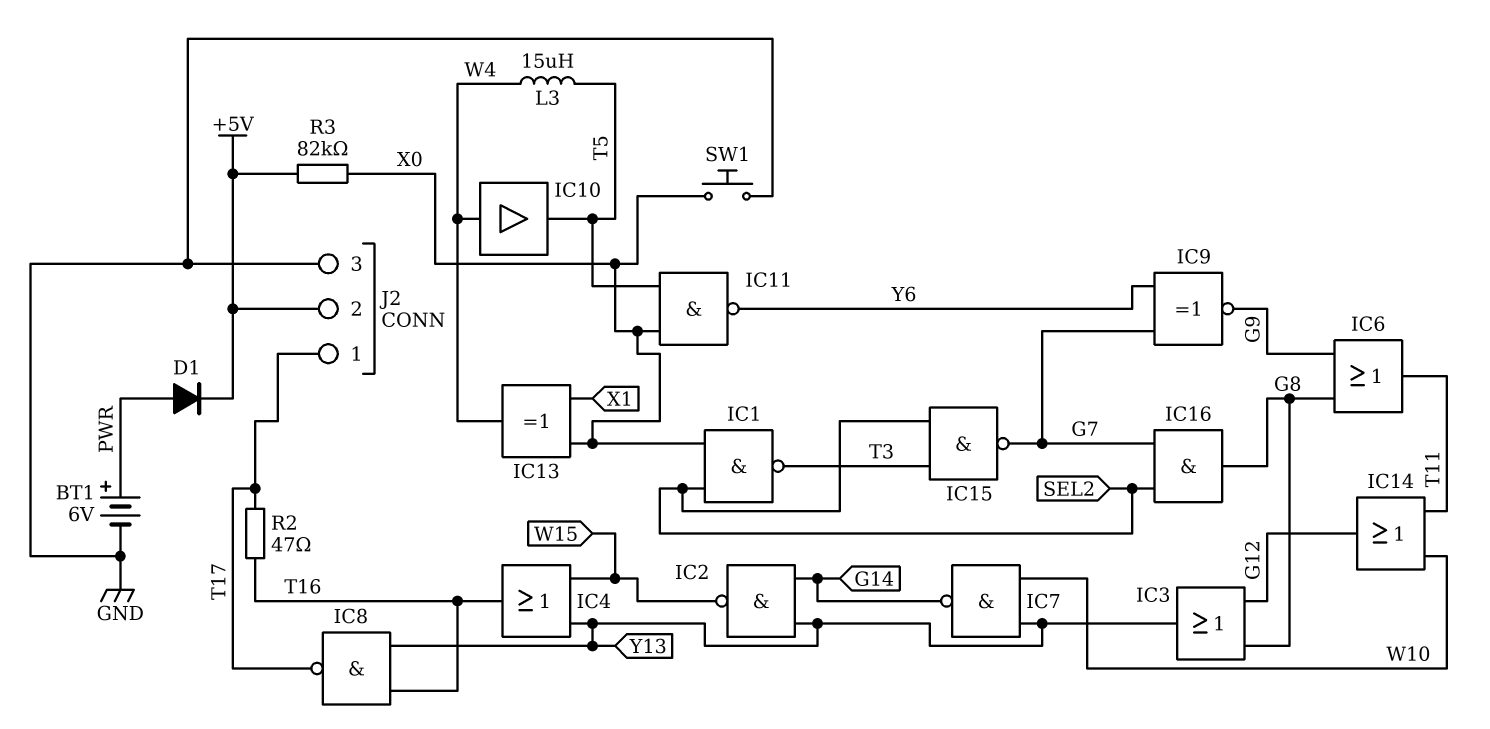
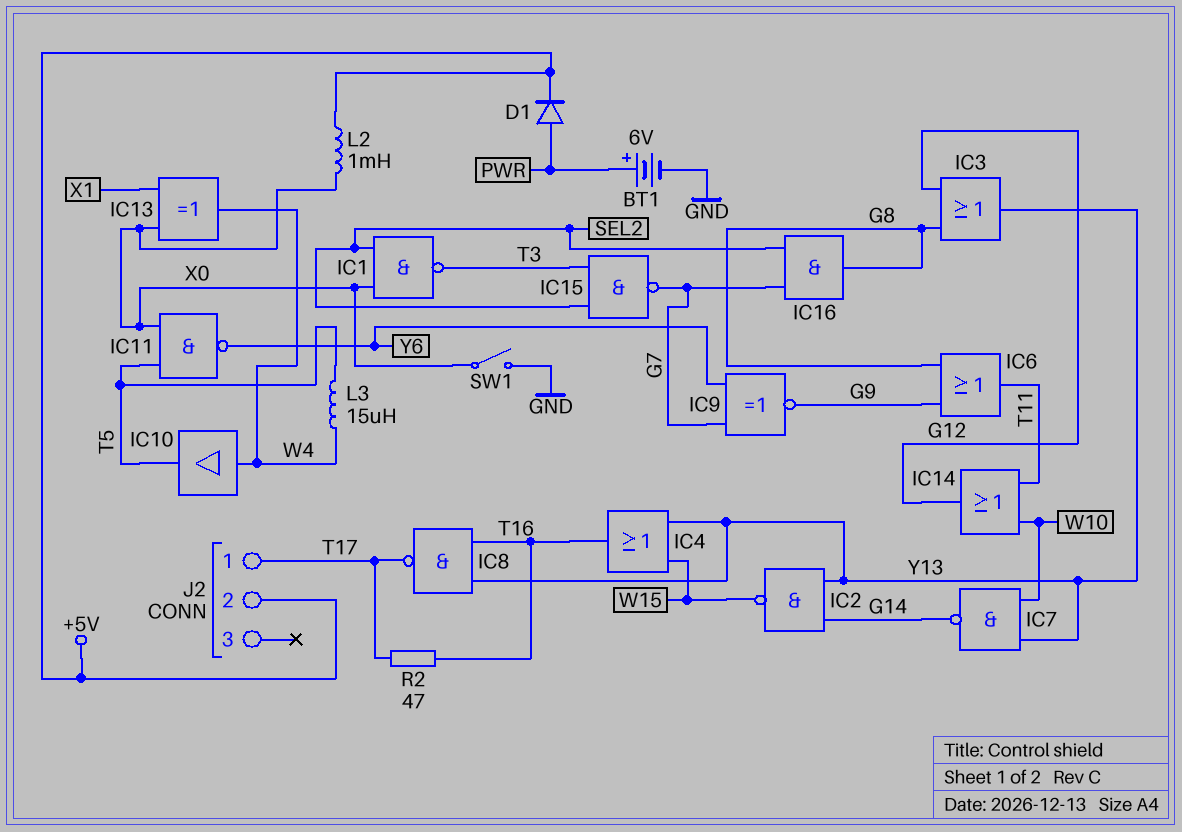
J2 pin 3: GND -> none
L2: none -> 1mH (+5V, X0)
R3: 82k (+5V, X0) -> none
SW1: button (GND, X0) -> switch (GND, X0)

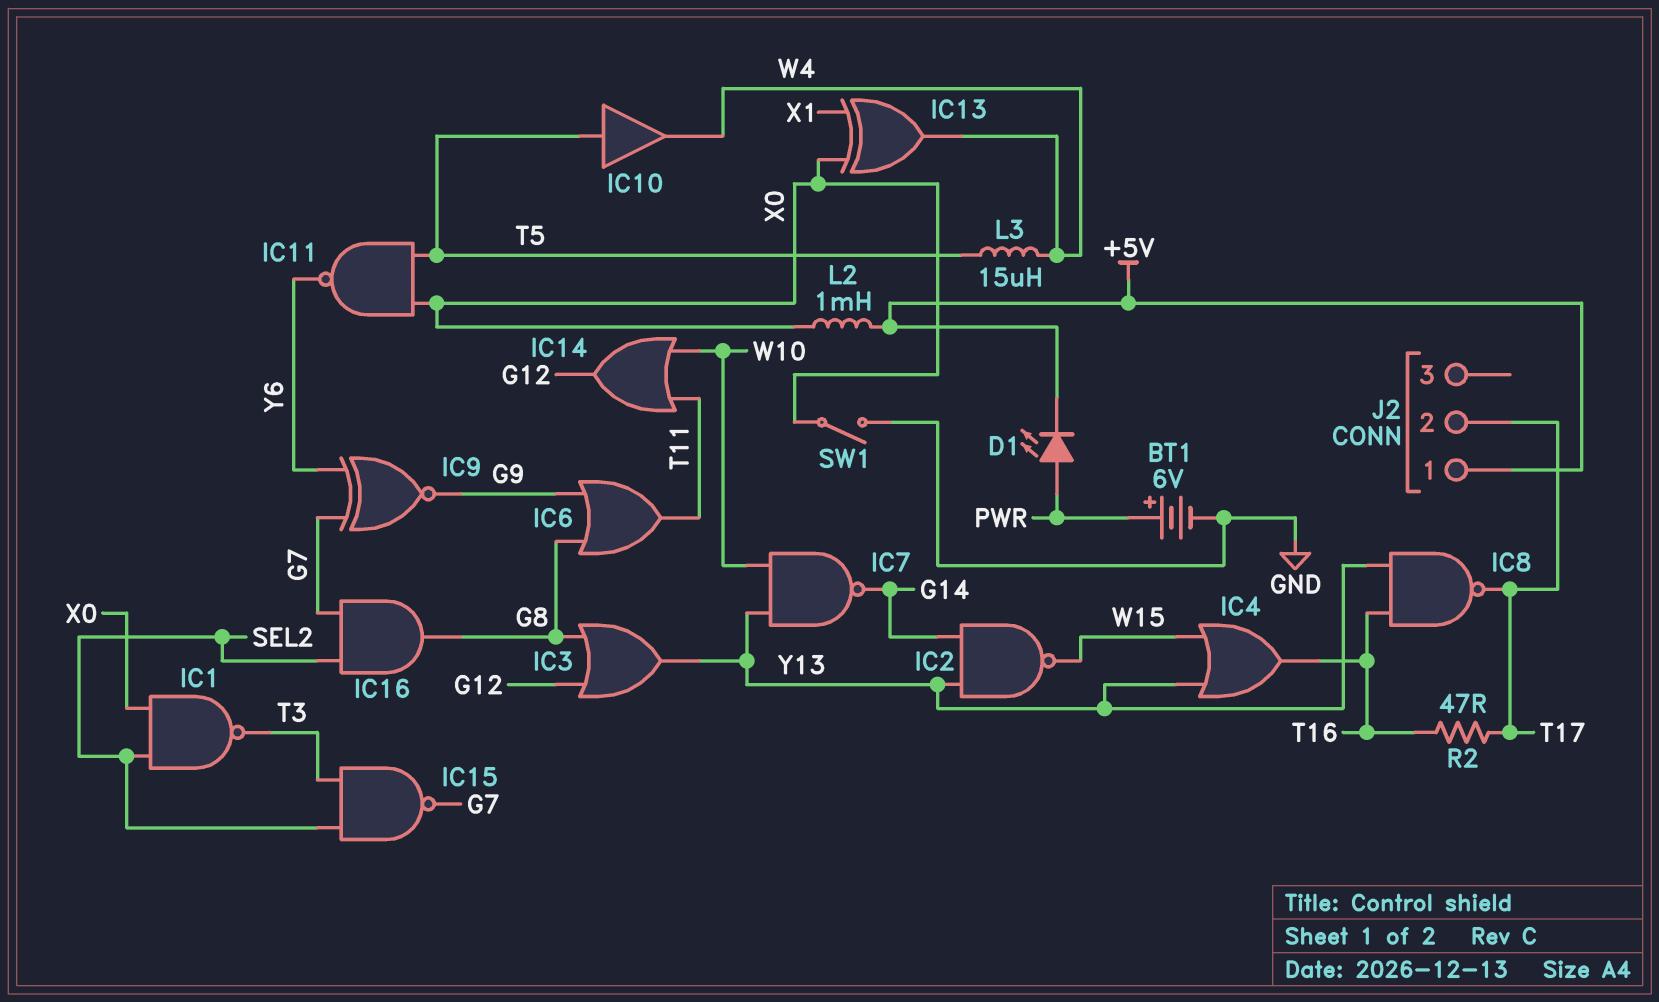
D1: diode (A PWR, K +5V) -> LED (A PWR, K +5V)
IC10: buffer (in W4, out T5) -> buffer (in T5, out W4)
J2 pin 1: T17 -> +5V
J2 pin 2: +5V -> T17

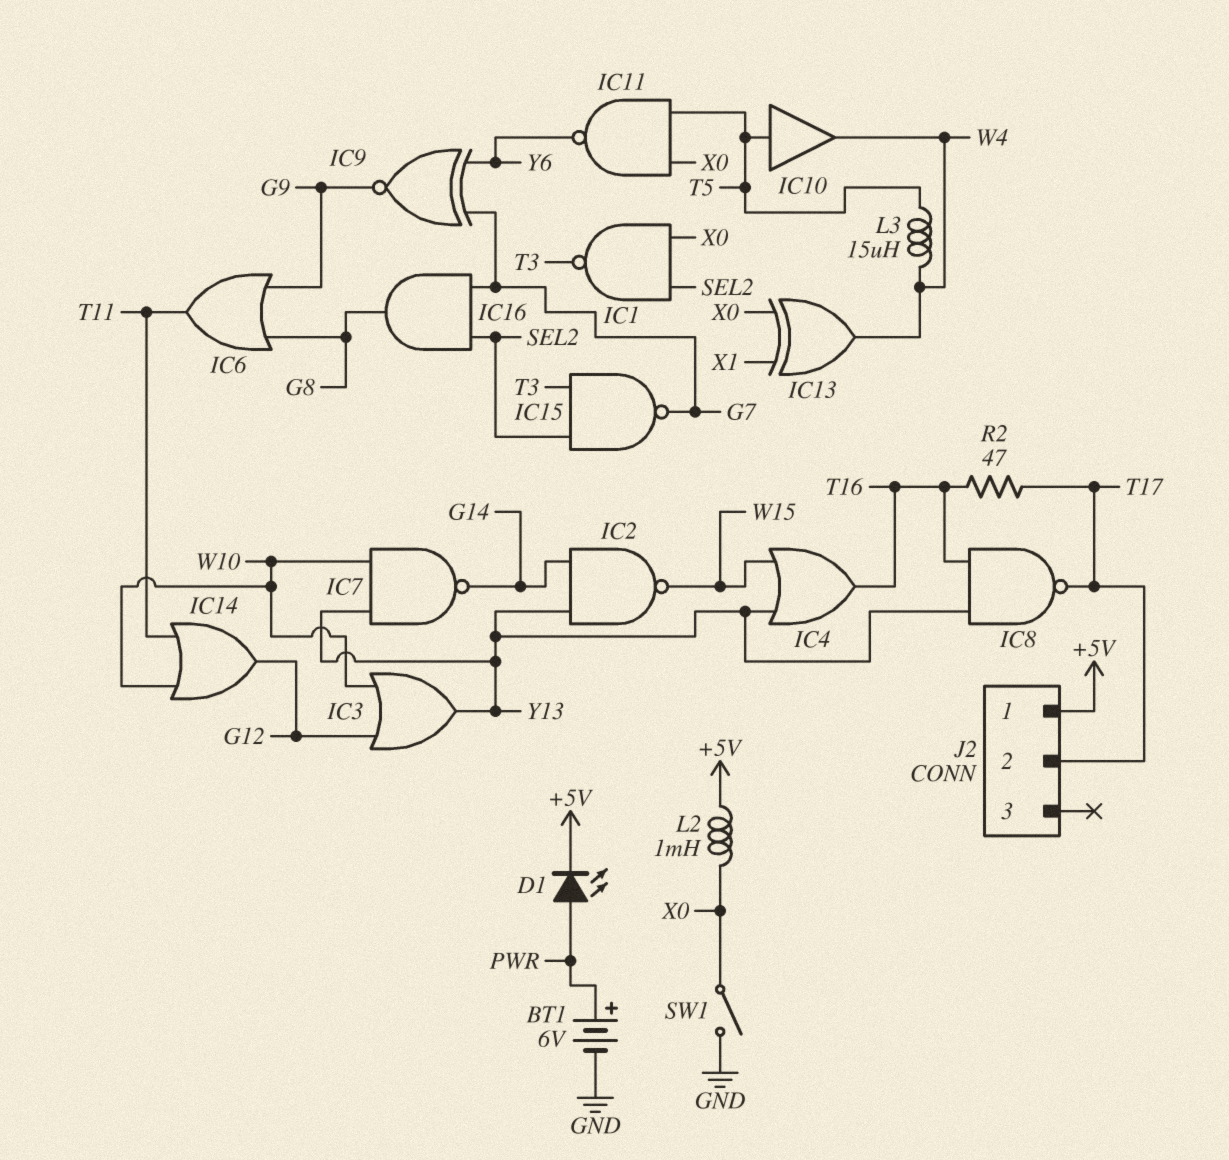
IC3: OR (in G8, in G12, out Y13) -> OR (in G12, in W10, out Y13)

